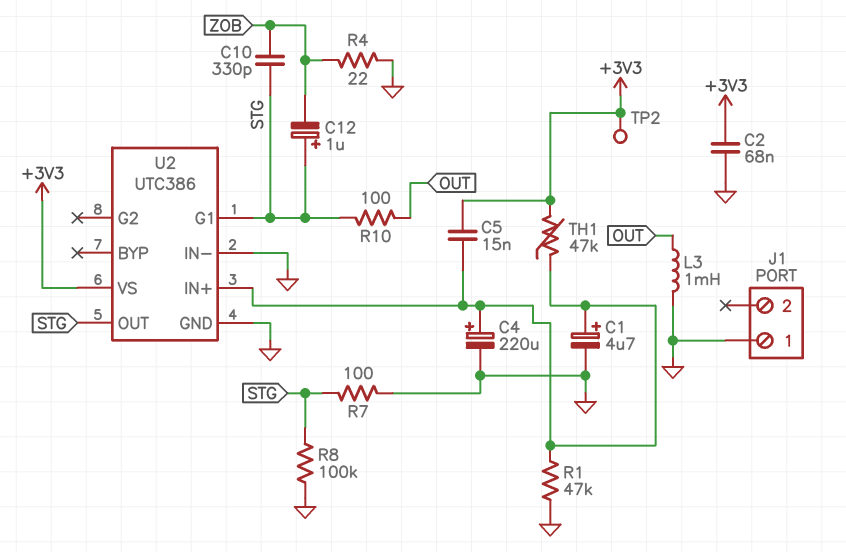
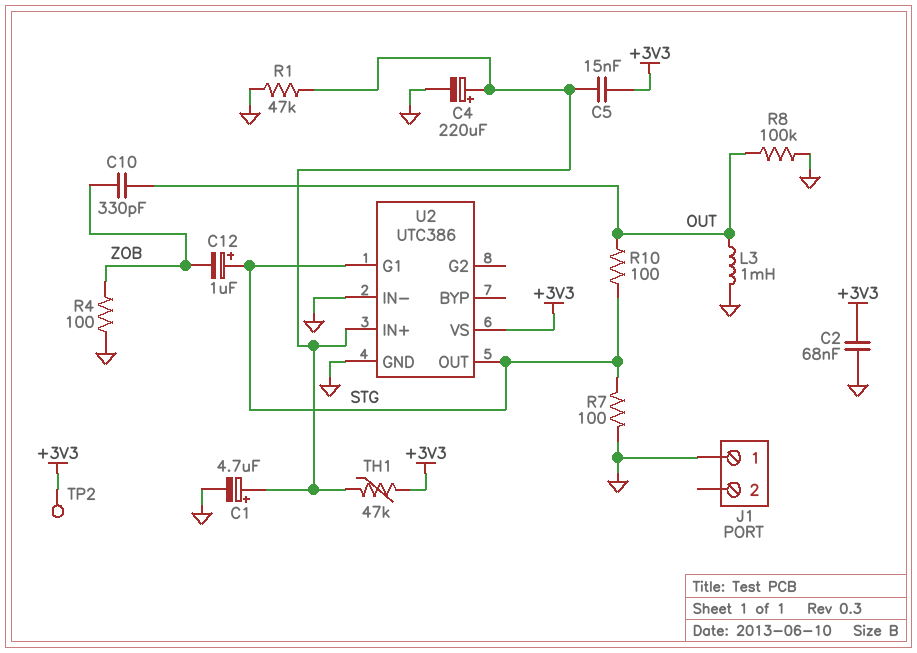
C10: 330pF (STG, ZOB) -> 330pF (OUT, ZOB)
R4: 22 (GND, ZOB) -> 100 (GND, ZOB)
R8: 100k (GND, STG) -> 100k (GND, OUT)

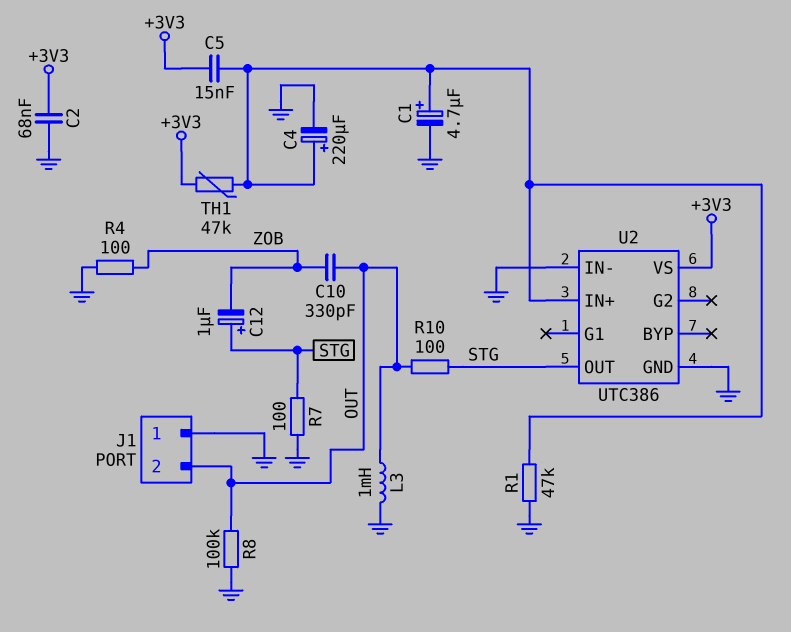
J1 pin 2: none -> OUT
TP2: test point (+3V3) -> none
U2 pin G1: STG -> none

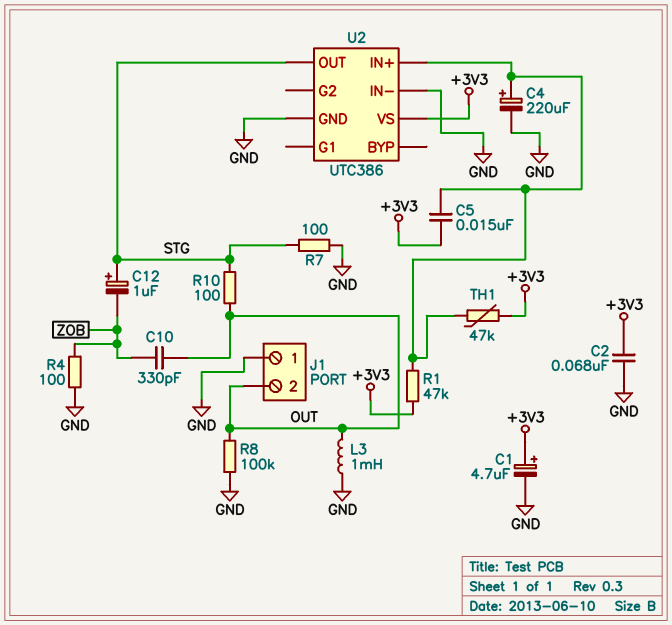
C1: 4.7uF (plus U2/IN+, minus GND) -> 4.7uF (plus +3V3, minus GND)
R1: 47k (GND, U2/IN+) -> 47k (+3V3, U2/IN+)

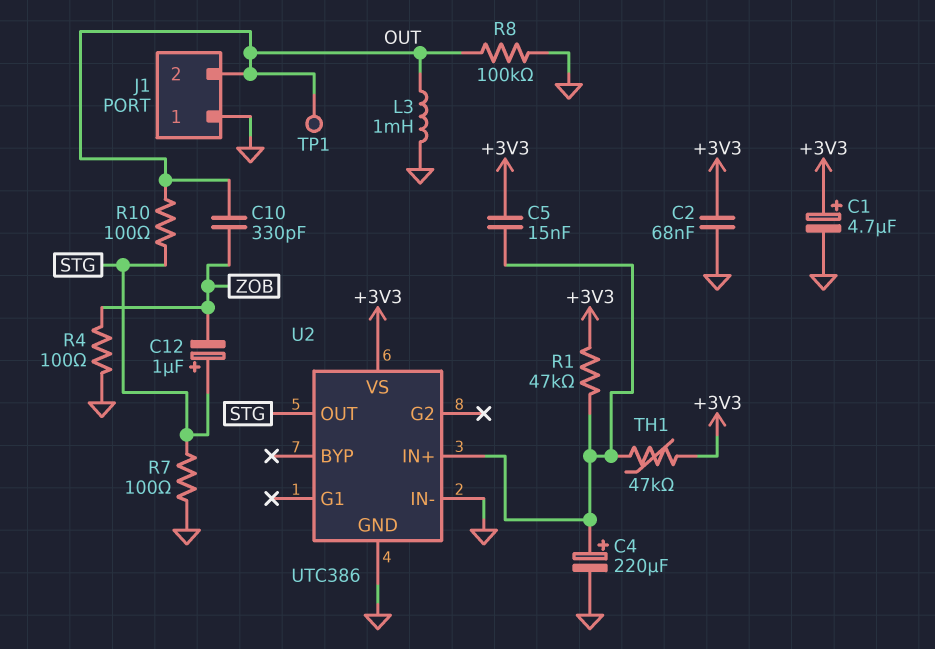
TP1: none -> test point (OUT)

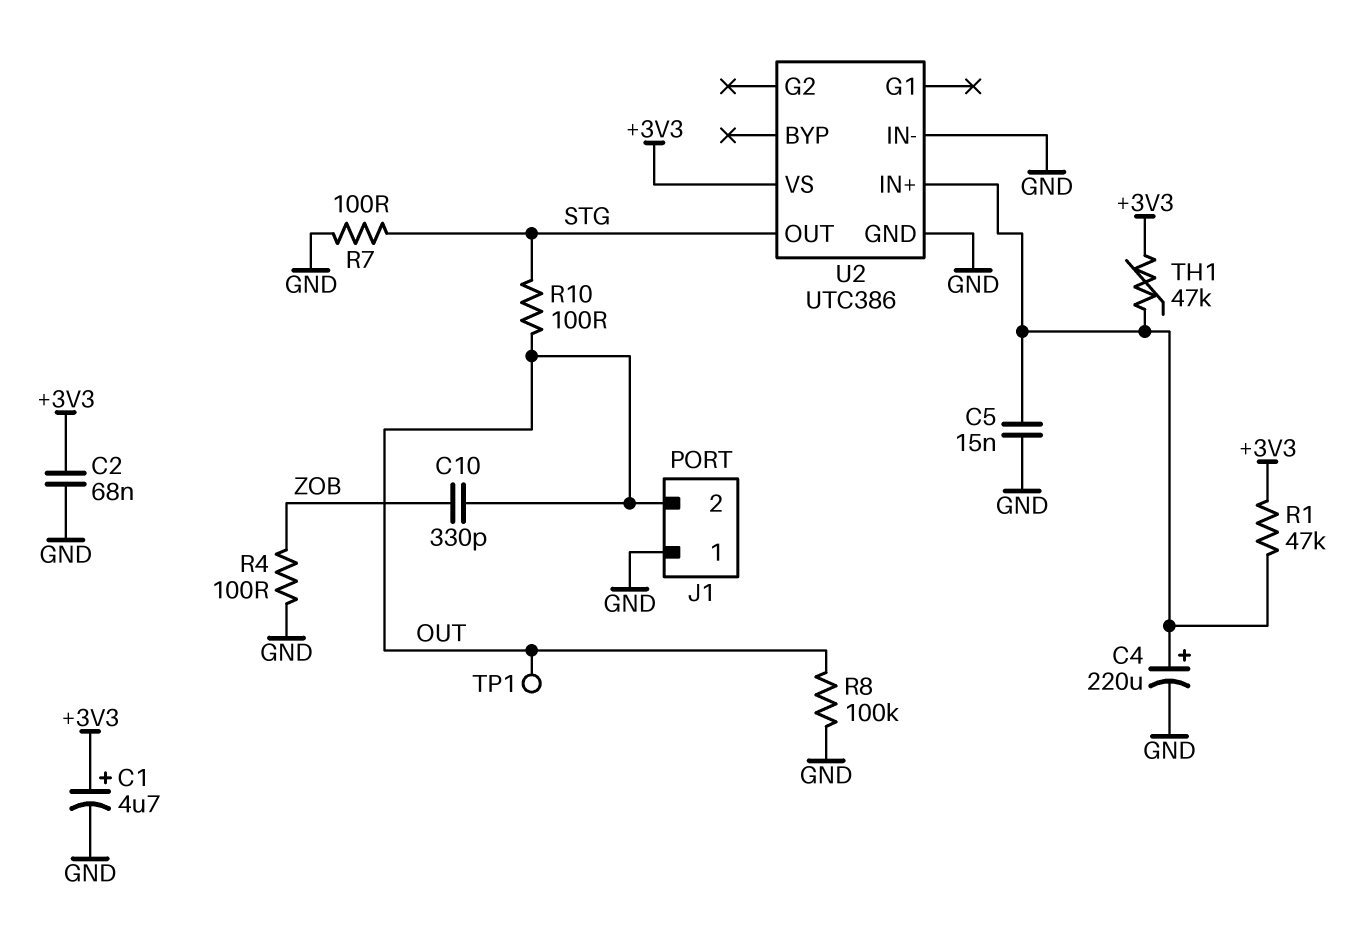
C5: 15nF (+3V3, U2/IN+) -> 15nF (GND, U2/IN+)
C12: 1uF (plus STG, minus ZOB) -> none
L3: 1mH (GND, OUT) -> none

